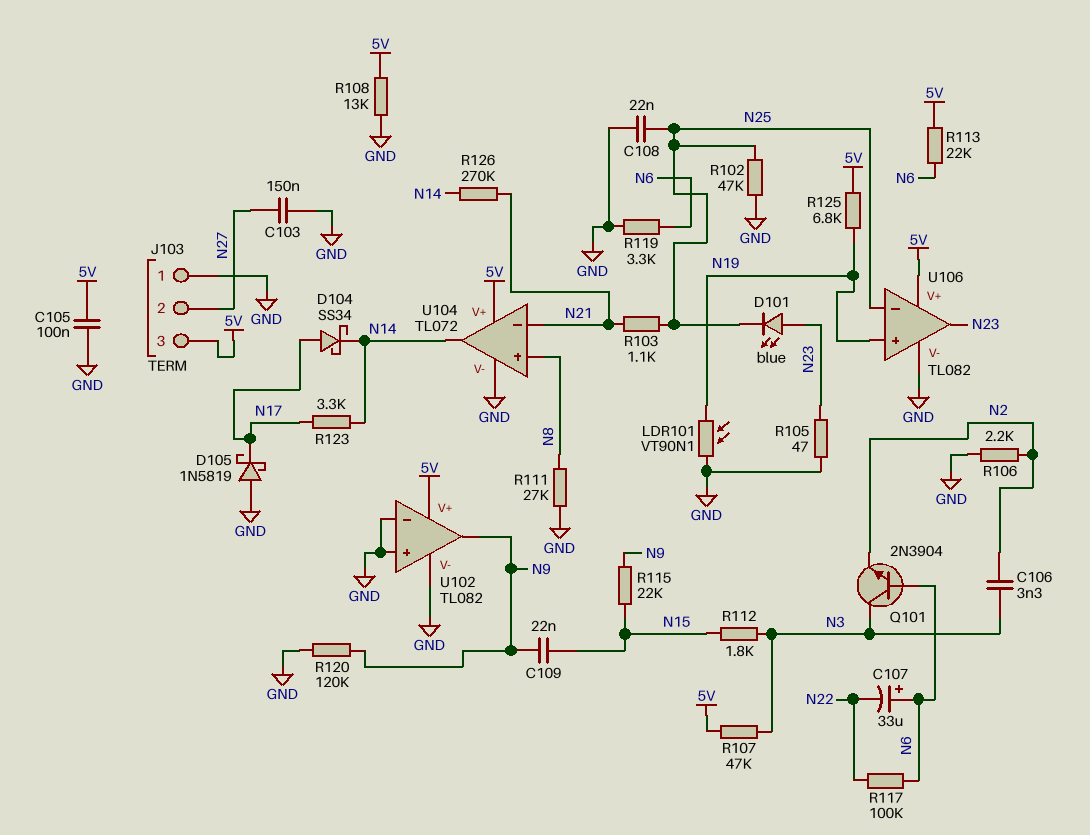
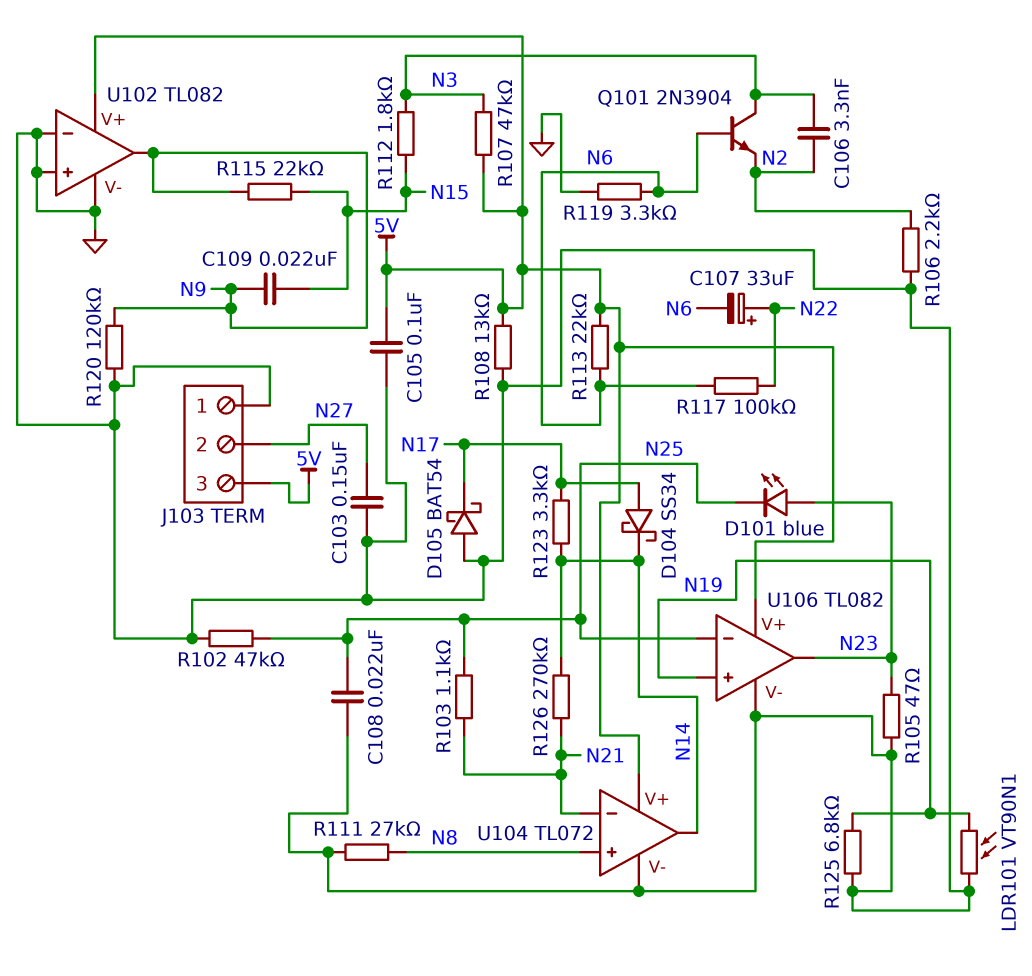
C107: 33uF (plus N6, minus N22) -> 33uF (plus N22, minus N6)
D105: schottky 1N5819 (A GND, K N17) -> schottky BAT54 (A GND, K N17)
R125: 6.8k (5V, N19) -> 6.8k (GND, N19)

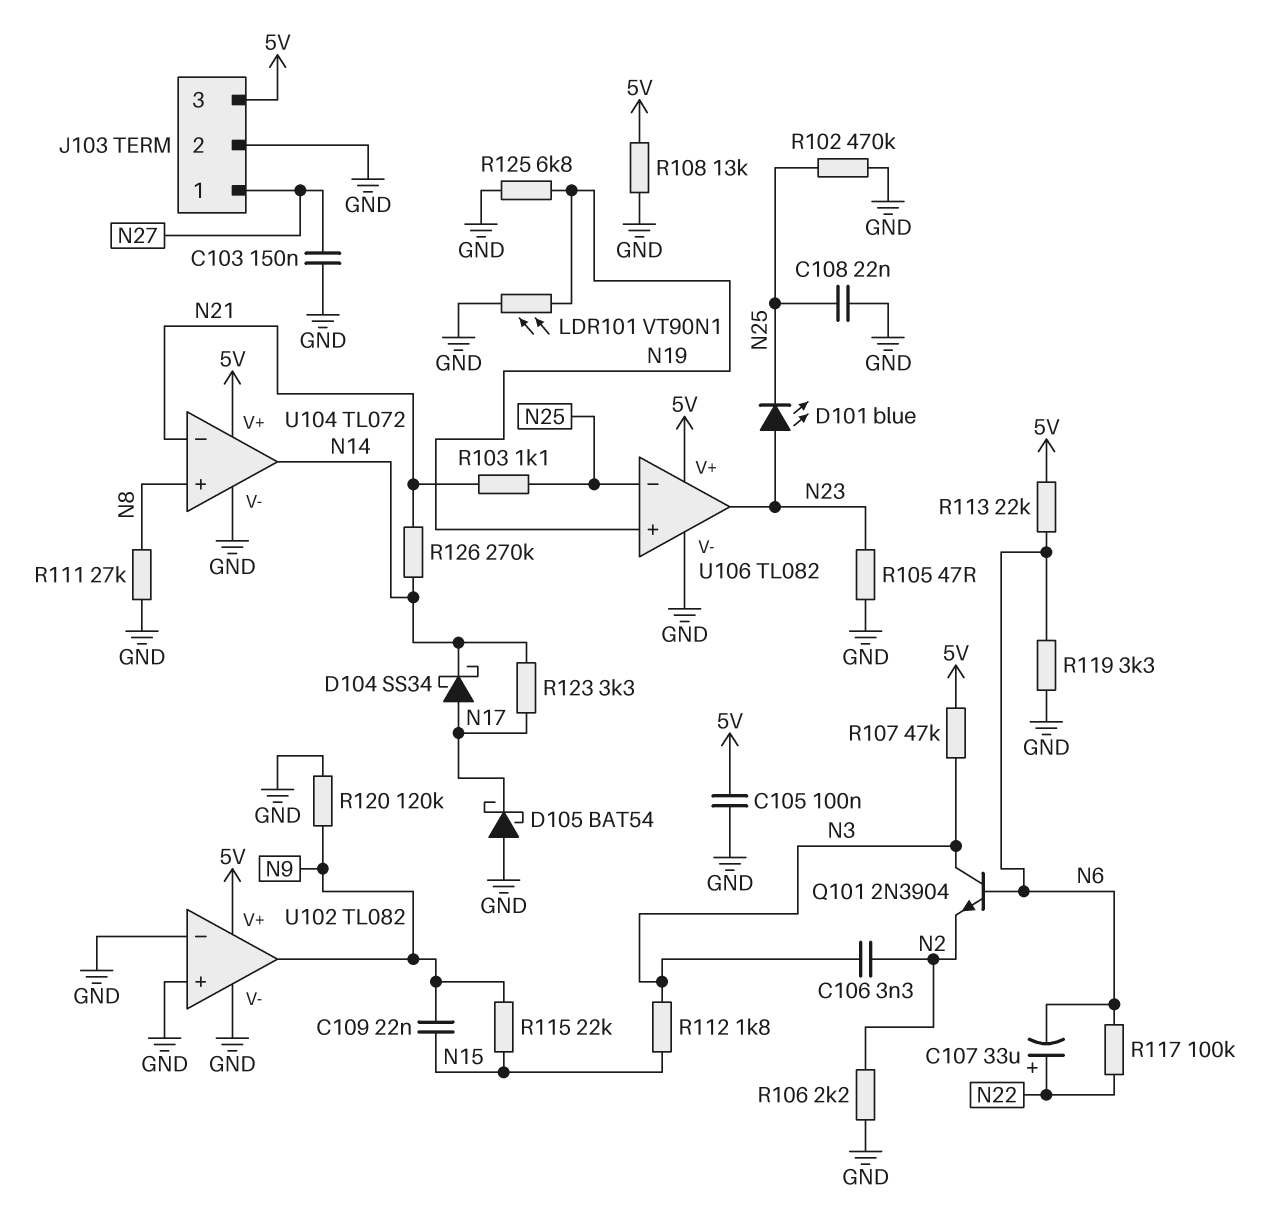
J103 pin 1: GND -> N27
J103 pin 2: N27 -> GND
R102: 47k (GND, N25) -> 470k (GND, N25)

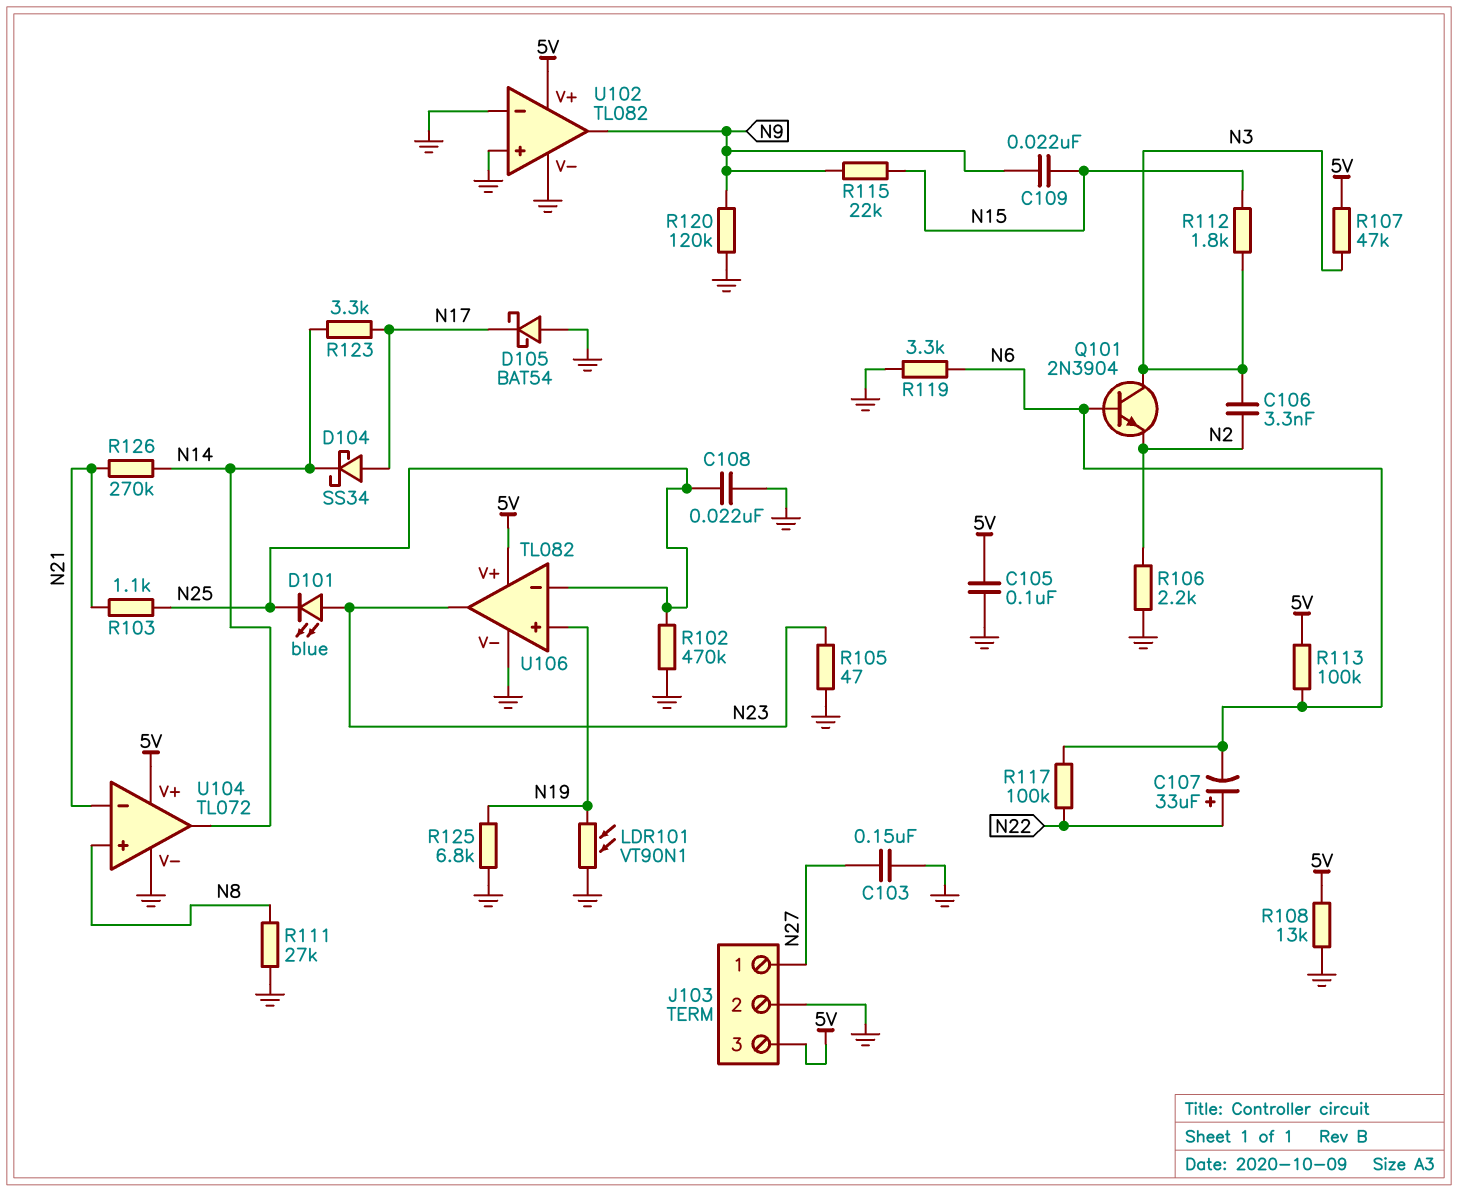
R113: 22k (5V, N6) -> 100k (5V, N6)

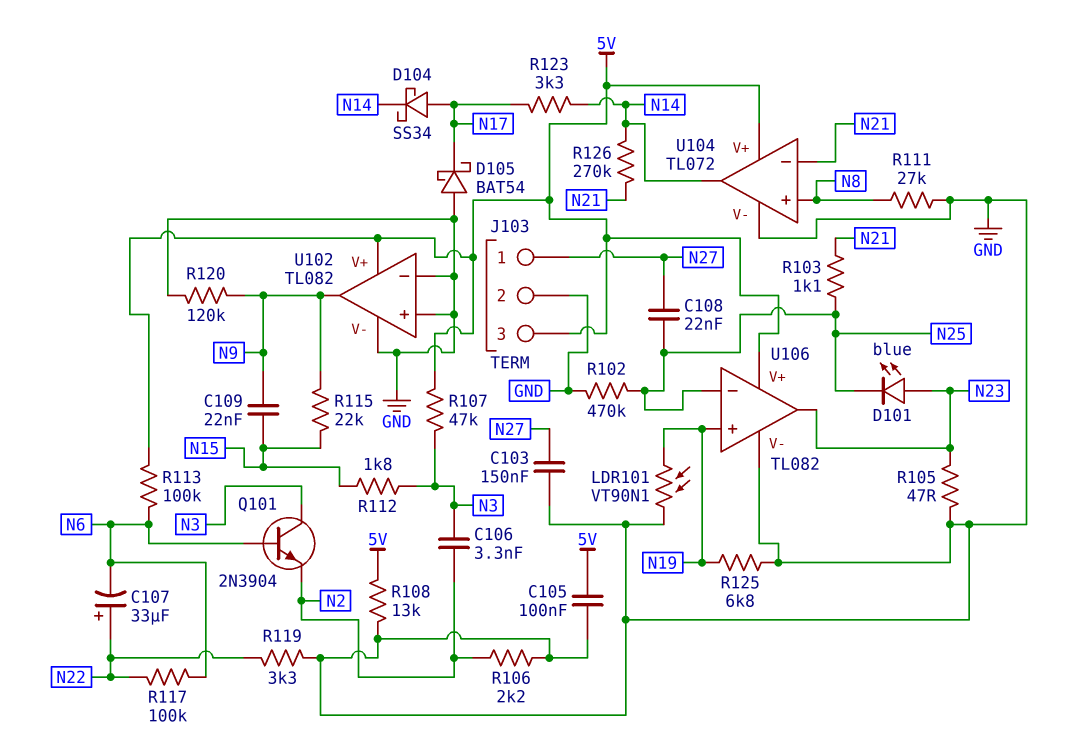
C108: 22nF (GND, N25) -> 22nF (N25, N27)
R119: 3.3k (GND, N6) -> 3.3k (GND, N22)

